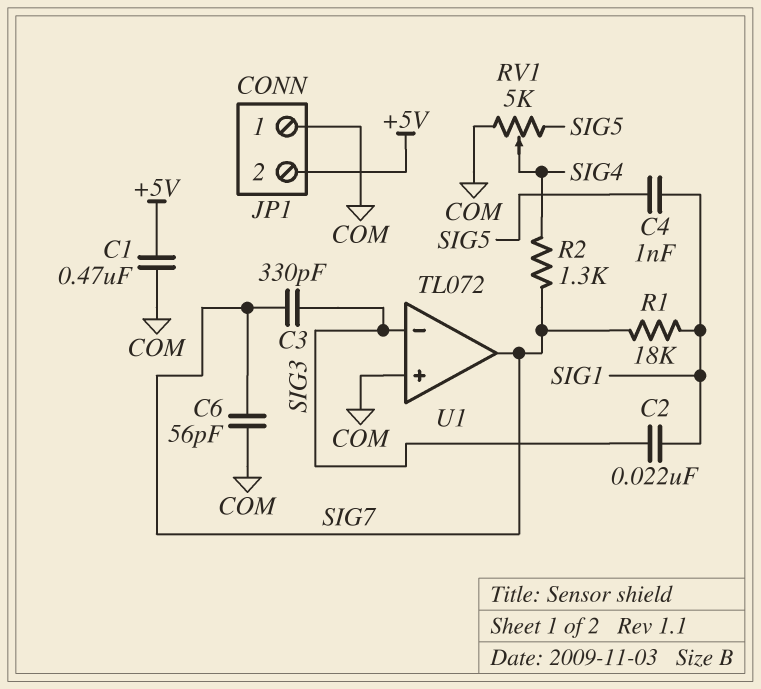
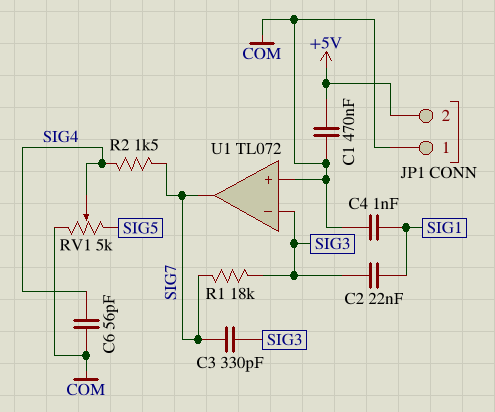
C4: 1nF (SIG1, SIG5) -> 1nF (COM, SIG1)
C6: 56pF (COM, SIG7) -> 56pF (COM, SIG4)
R1: 18k (SIG1, SIG7) -> 18k (SIG3, SIG7)
R2: 1.3k (SIG4, SIG7) -> 1.5k (SIG4, SIG7)

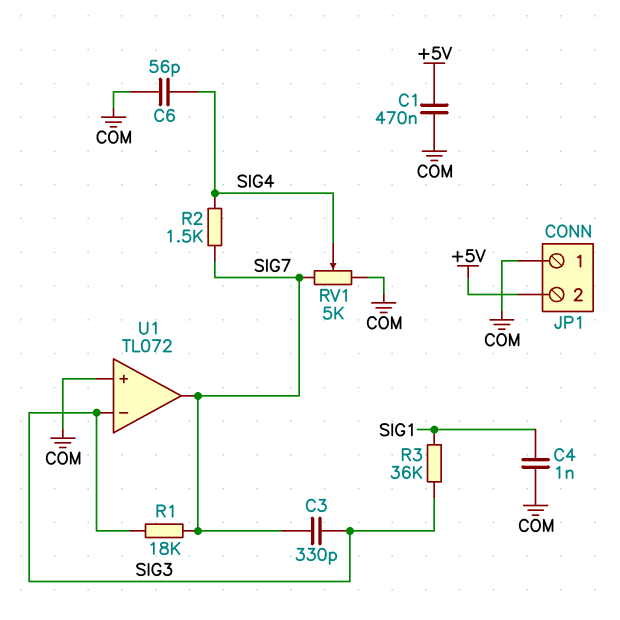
C2: 22nF (SIG1, SIG3) -> none
R3: none -> 36k (SIG1, SIG3)
RV1: 5k (COM, SIG5, wiper SIG4) -> 5k (COM, SIG7, wiper SIG4)

